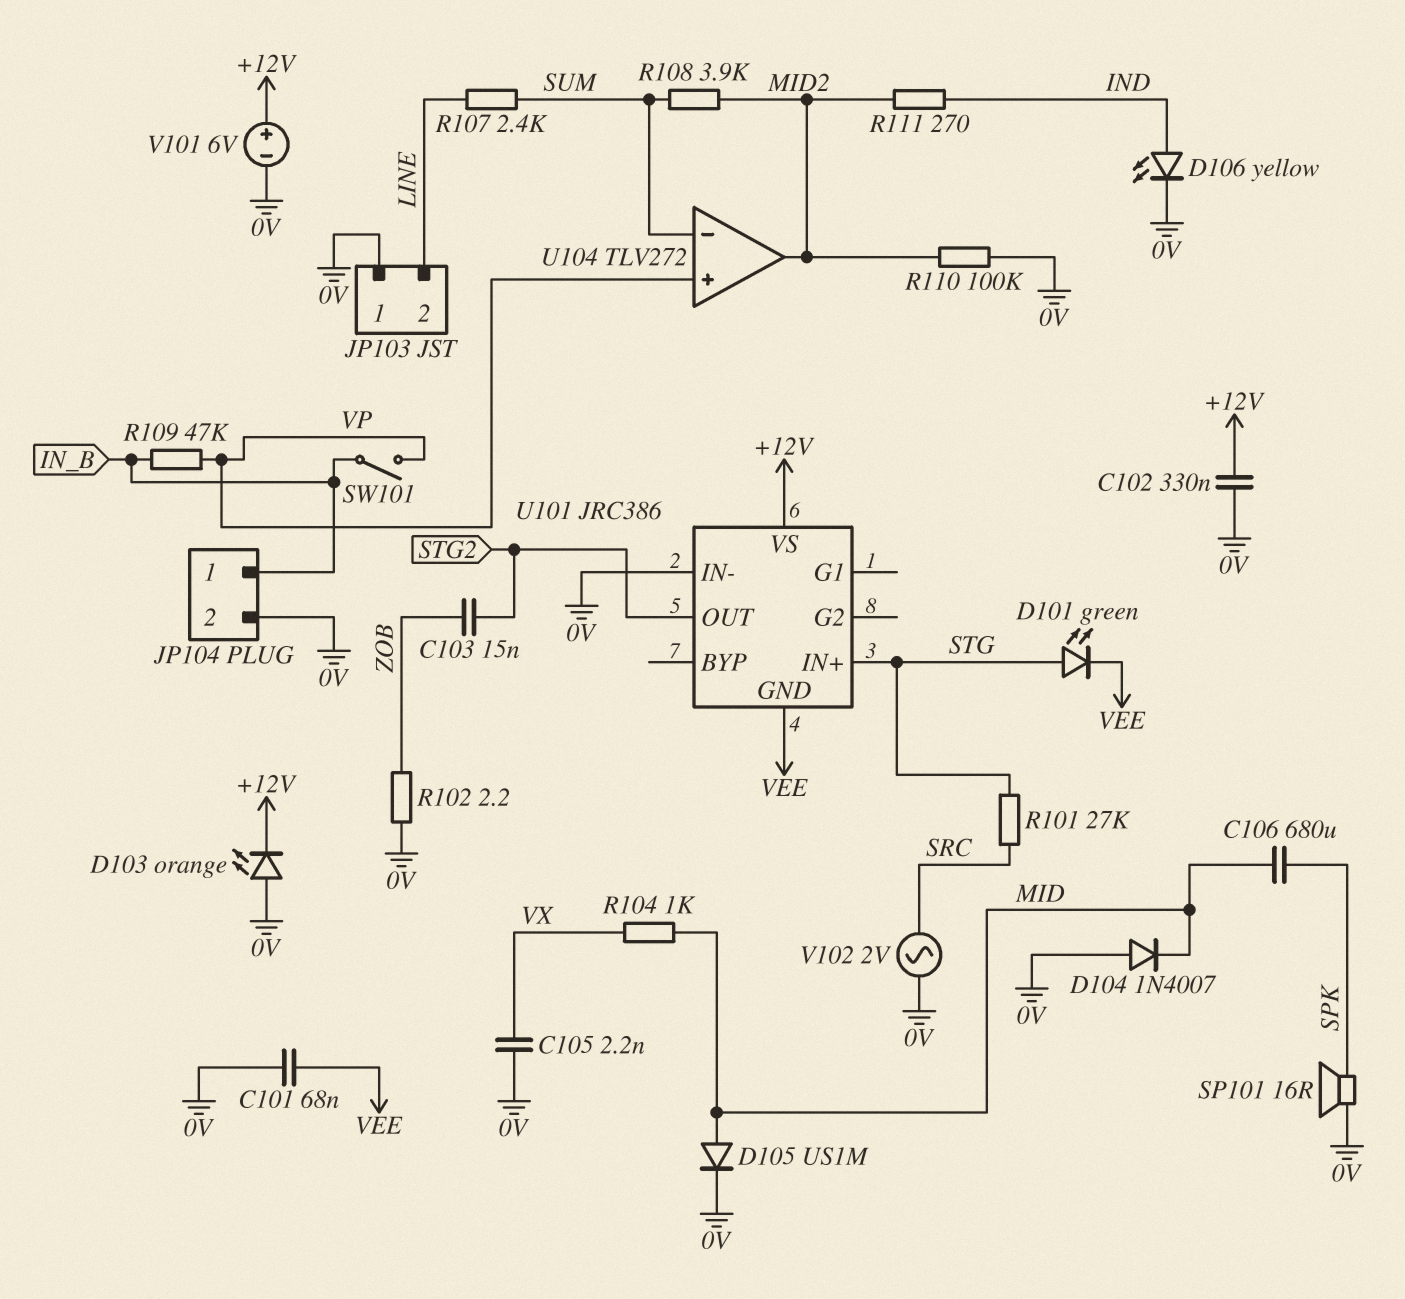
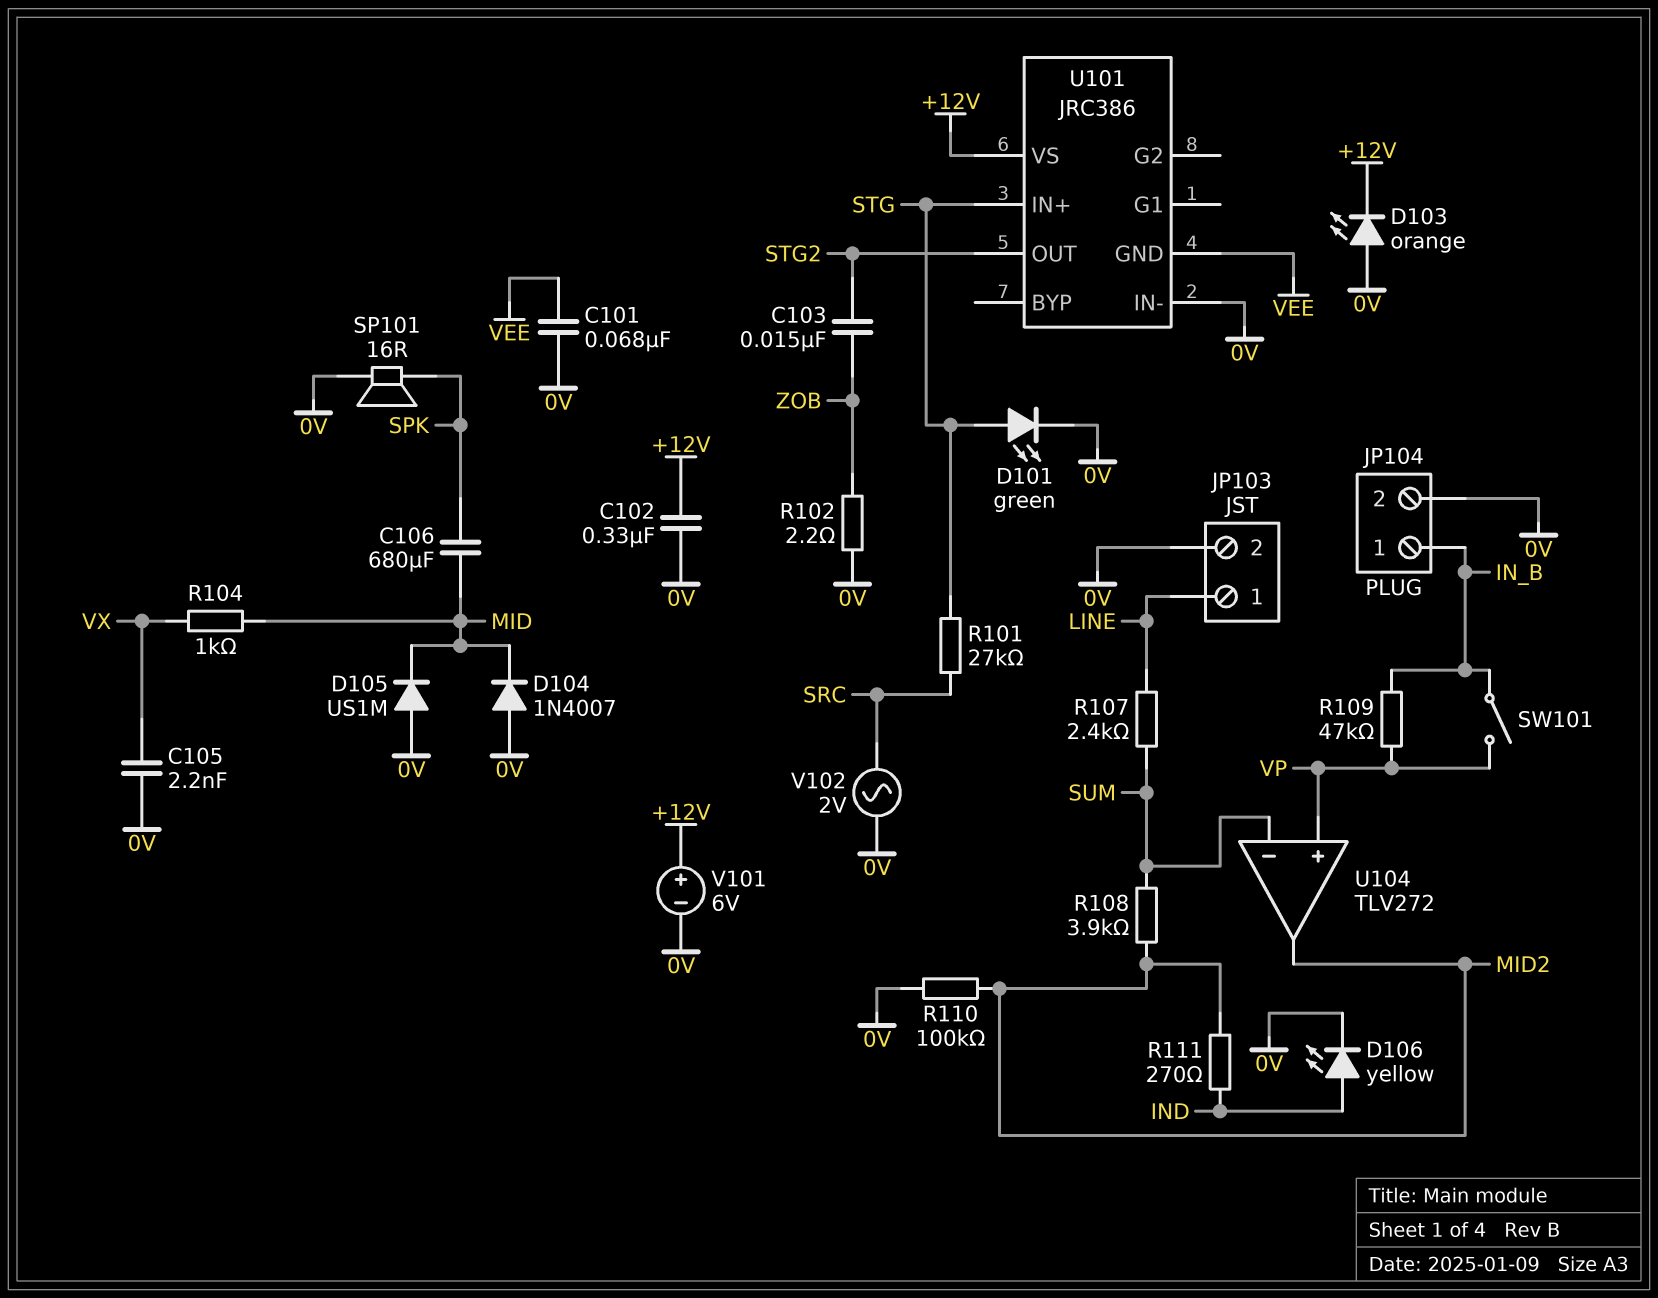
D101: LED green (A STG, K VEE) -> LED green (A STG, K 0V)
D105: diode US1M (A MID, K 0V) -> diode US1M (A 0V, K MID)
JP103 pin 1: 0V -> LINE
JP103 pin 2: LINE -> 0V

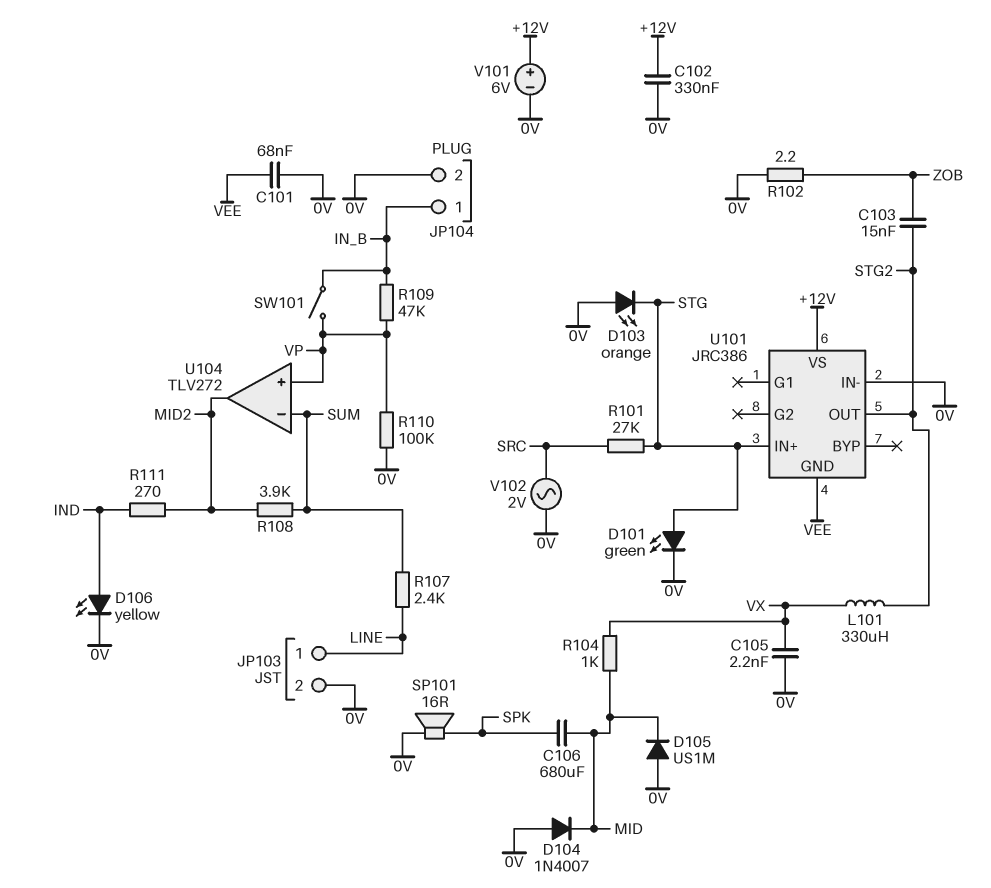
D103: LED orange (A 0V, K +12V) -> LED orange (A 0V, K STG)
L101: none -> 330uH (STG2, VX)
R110: 100k (0V, MID2) -> 100k (0V, VP)

